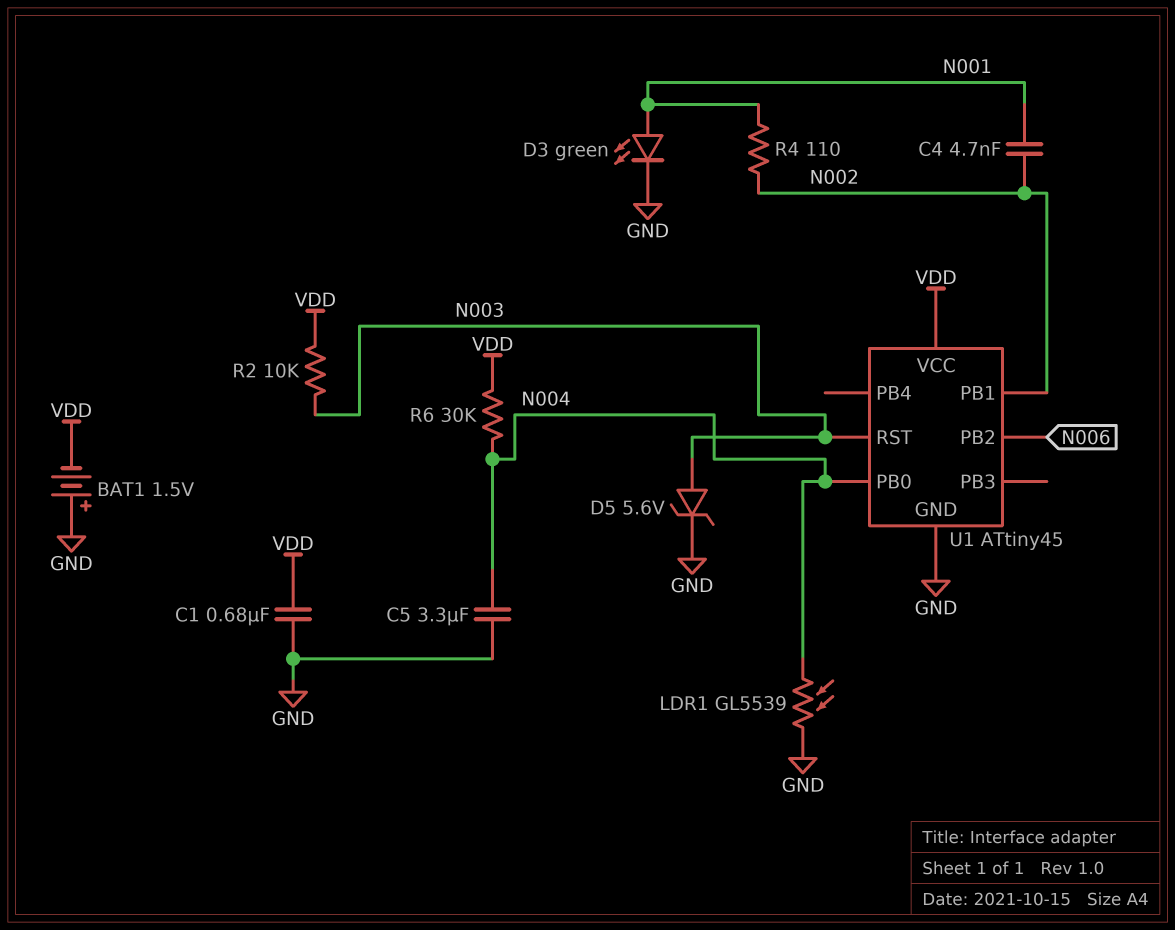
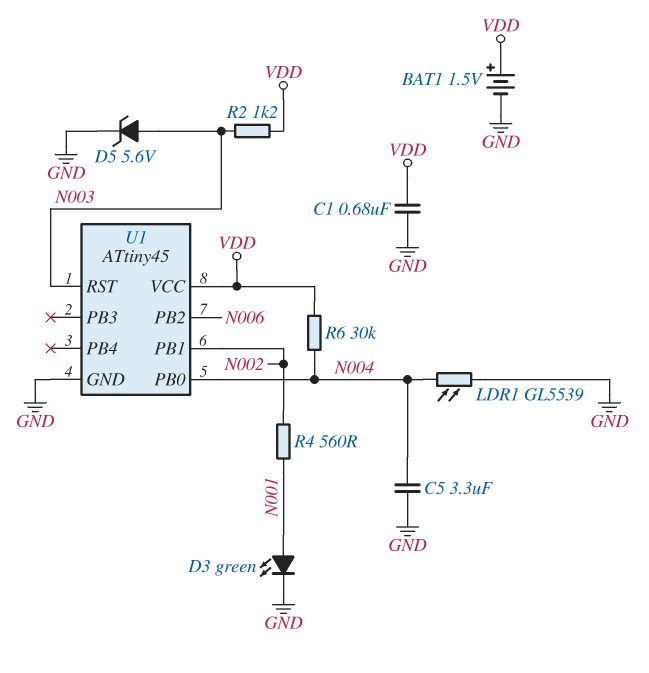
BAT1: 1.5V (plus GND, minus VDD) -> 1.5V (plus VDD, minus GND)
C4: 4.7nF (N001, N002) -> none
R2: 10k (N003, VDD) -> 1.2k (N003, VDD)
R4: 110 (N001, N002) -> 560 (N001, N002)

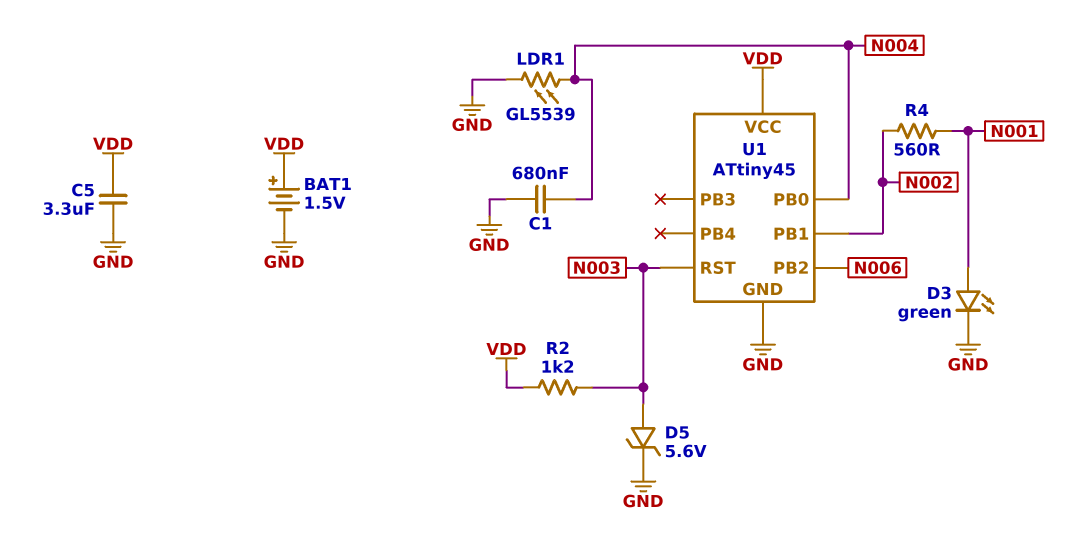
C1: 680nF (GND, VDD) -> 680nF (GND, N004)
C5: 3.3uF (GND, N004) -> 3.3uF (GND, VDD)
R6: 30k (N004, VDD) -> none

